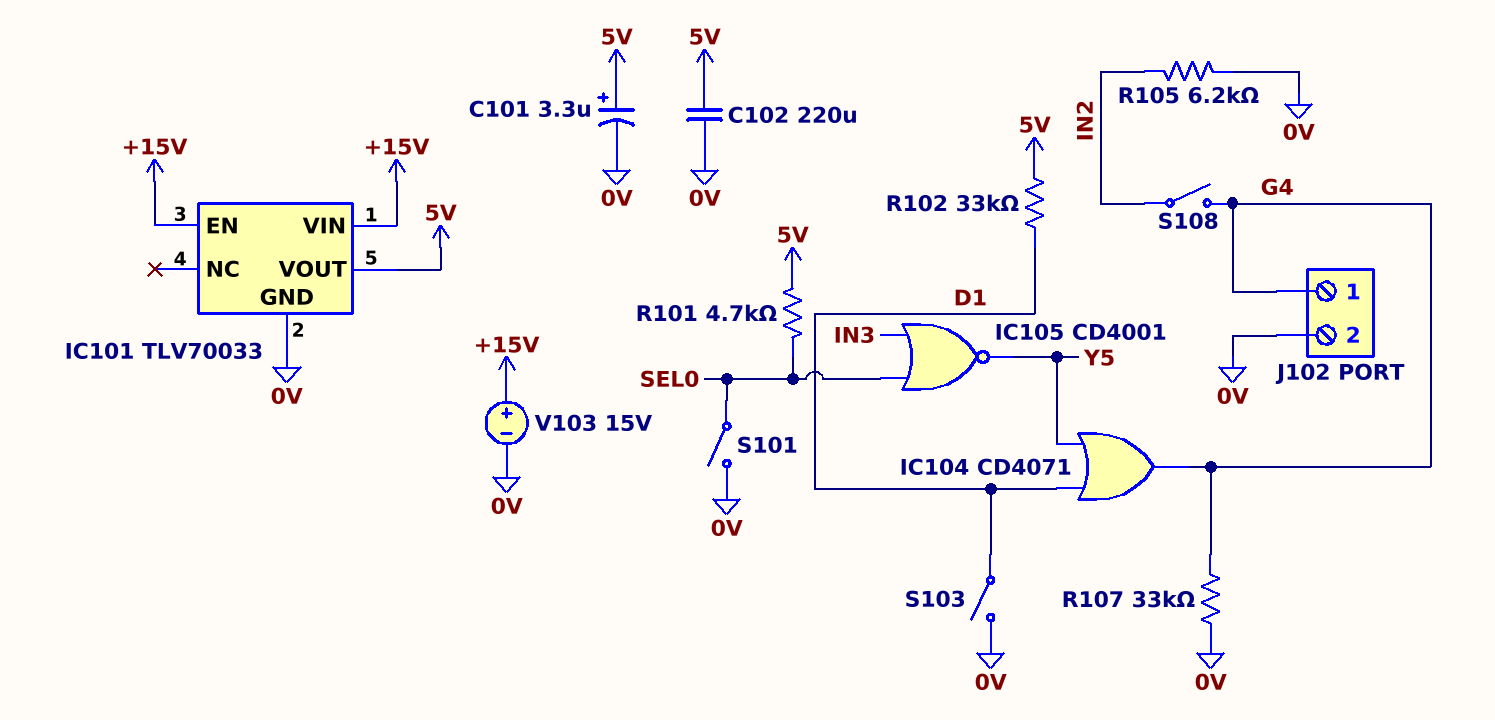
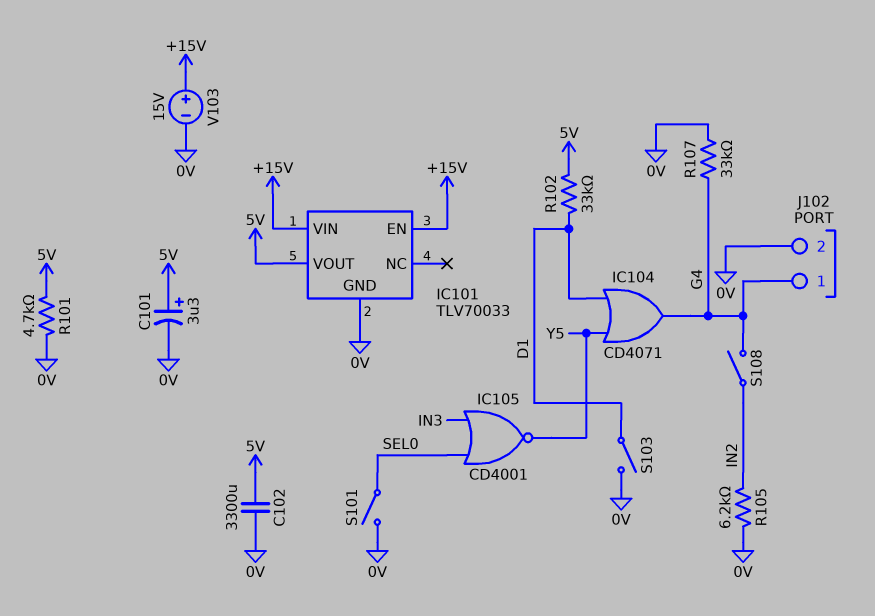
C102: 220uF (0V, 5V) -> 3300uF (0V, 5V)
R101: 4.7k (5V, SEL0) -> 4.7k (0V, 5V)

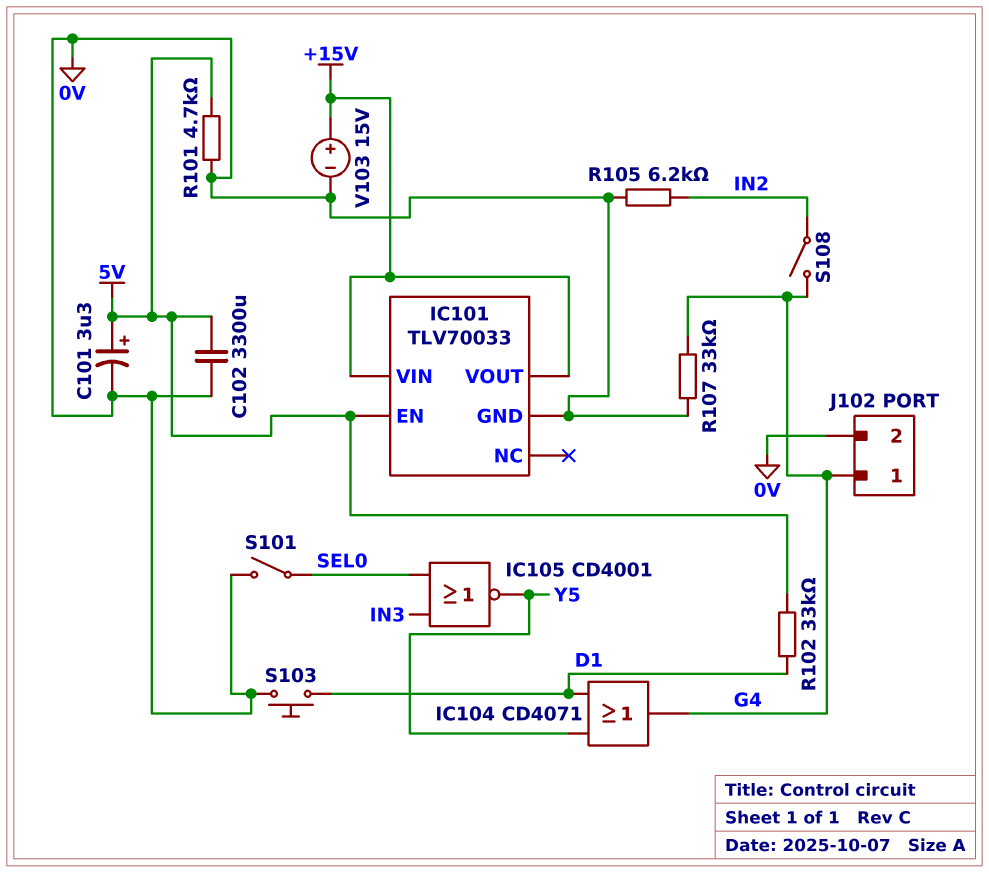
IC101 pin EN: +15V -> 5V
IC101 pin VOUT: 5V -> +15V
S103: switch (0V, D1) -> button (0V, D1)

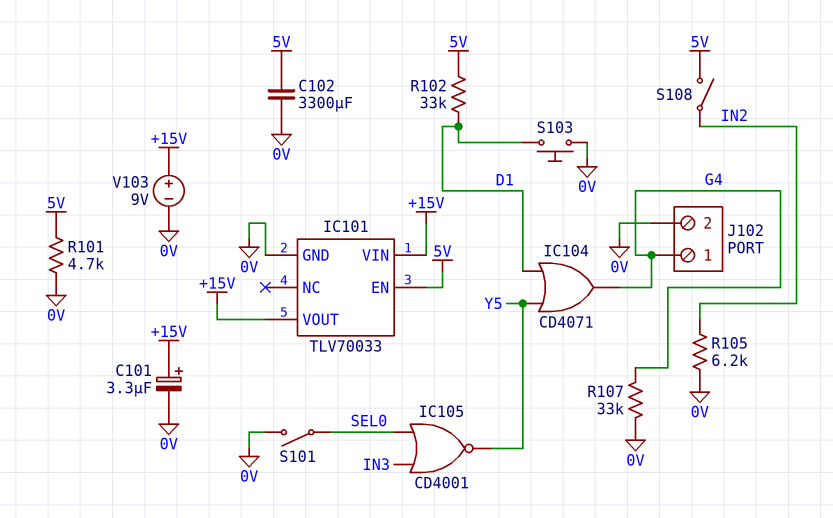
C101: 3.3uF (plus 5V, minus 0V) -> 3.3uF (plus +15V, minus 0V)
S108: switch (G4, IN2) -> switch (5V, IN2)
V103: 15V (plus +15V, minus 0V) -> 9V (plus +15V, minus 0V)

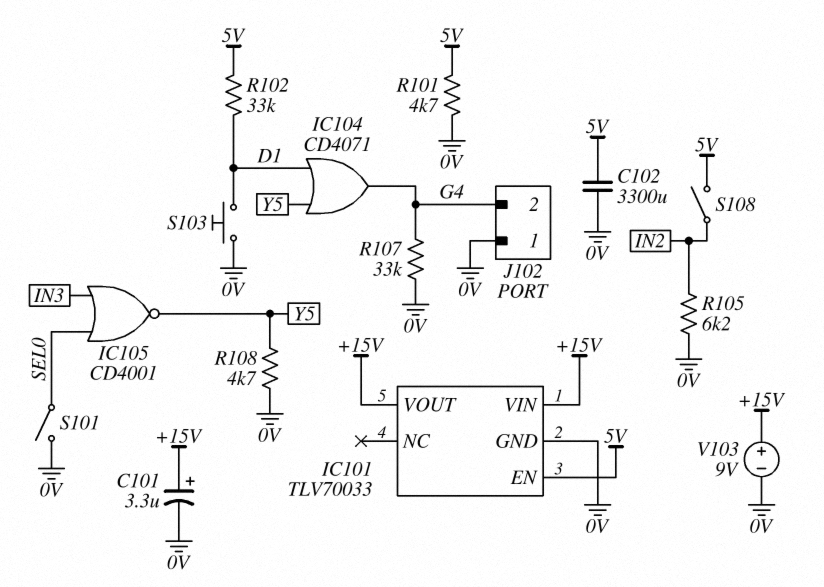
J102 pin 1: G4 -> 0V
J102 pin 2: 0V -> G4
R108: none -> 4.7k (0V, Y5)

